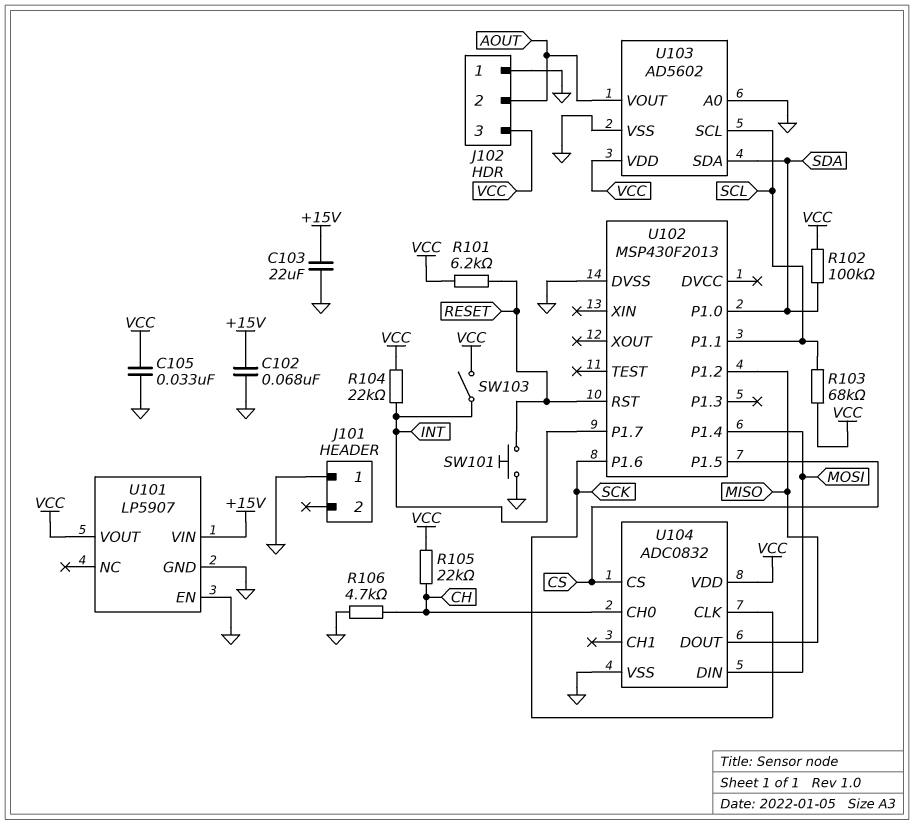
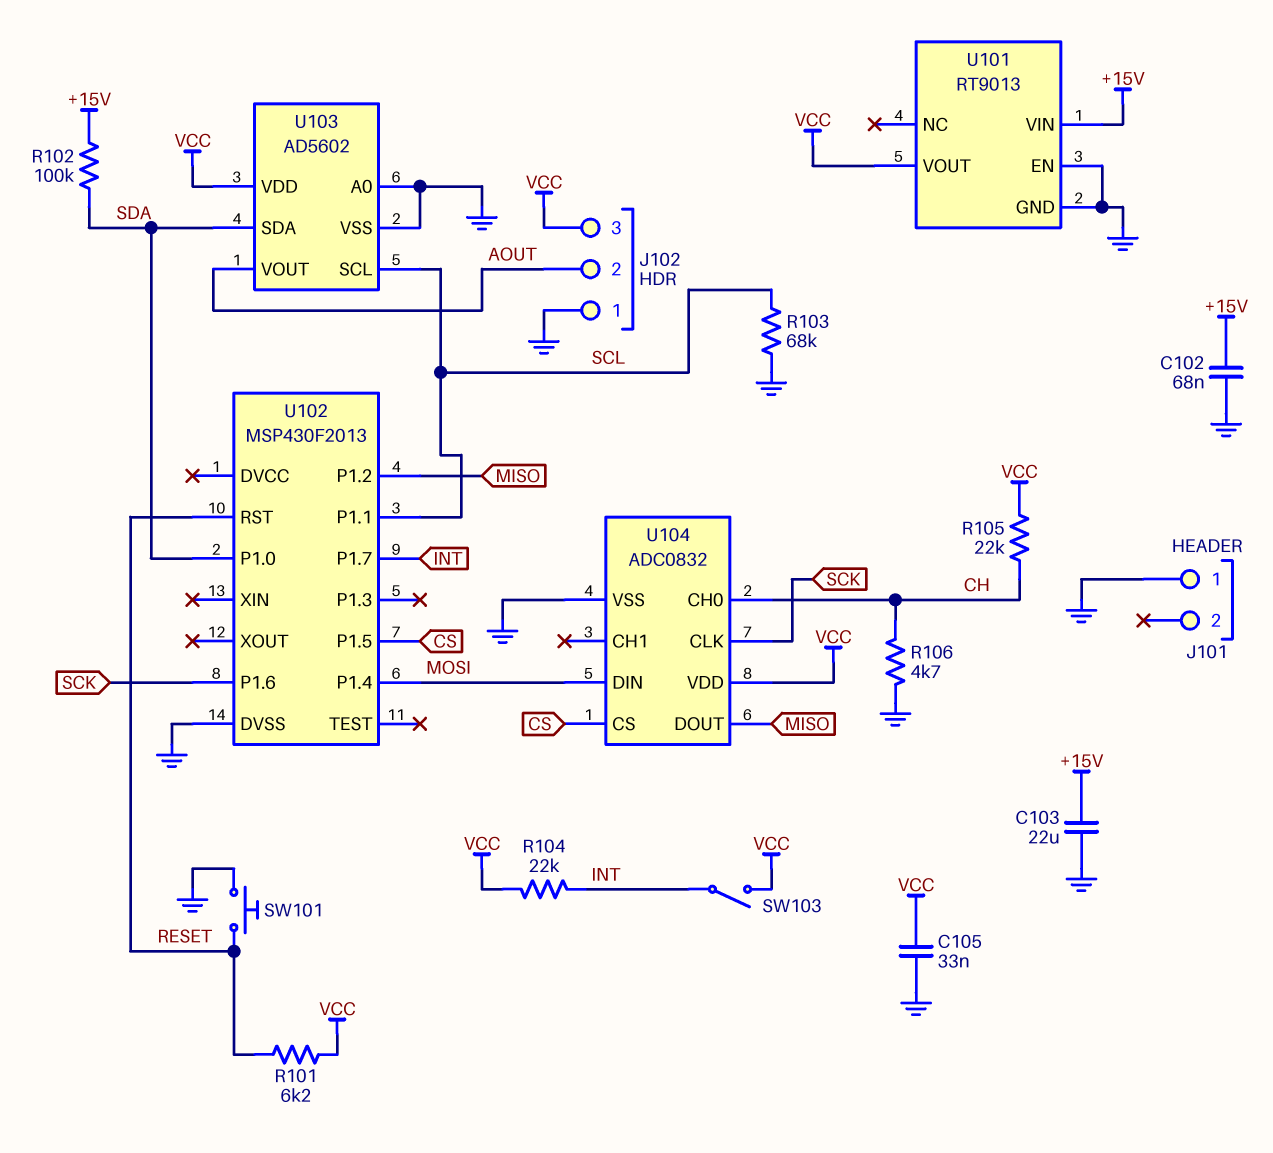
R102: 100k (SDA, VCC) -> 100k (+15V, SDA)
R103: 68k (SCL, VCC) -> 68k (GND, SCL)
U101: LP5907 -> RT9013

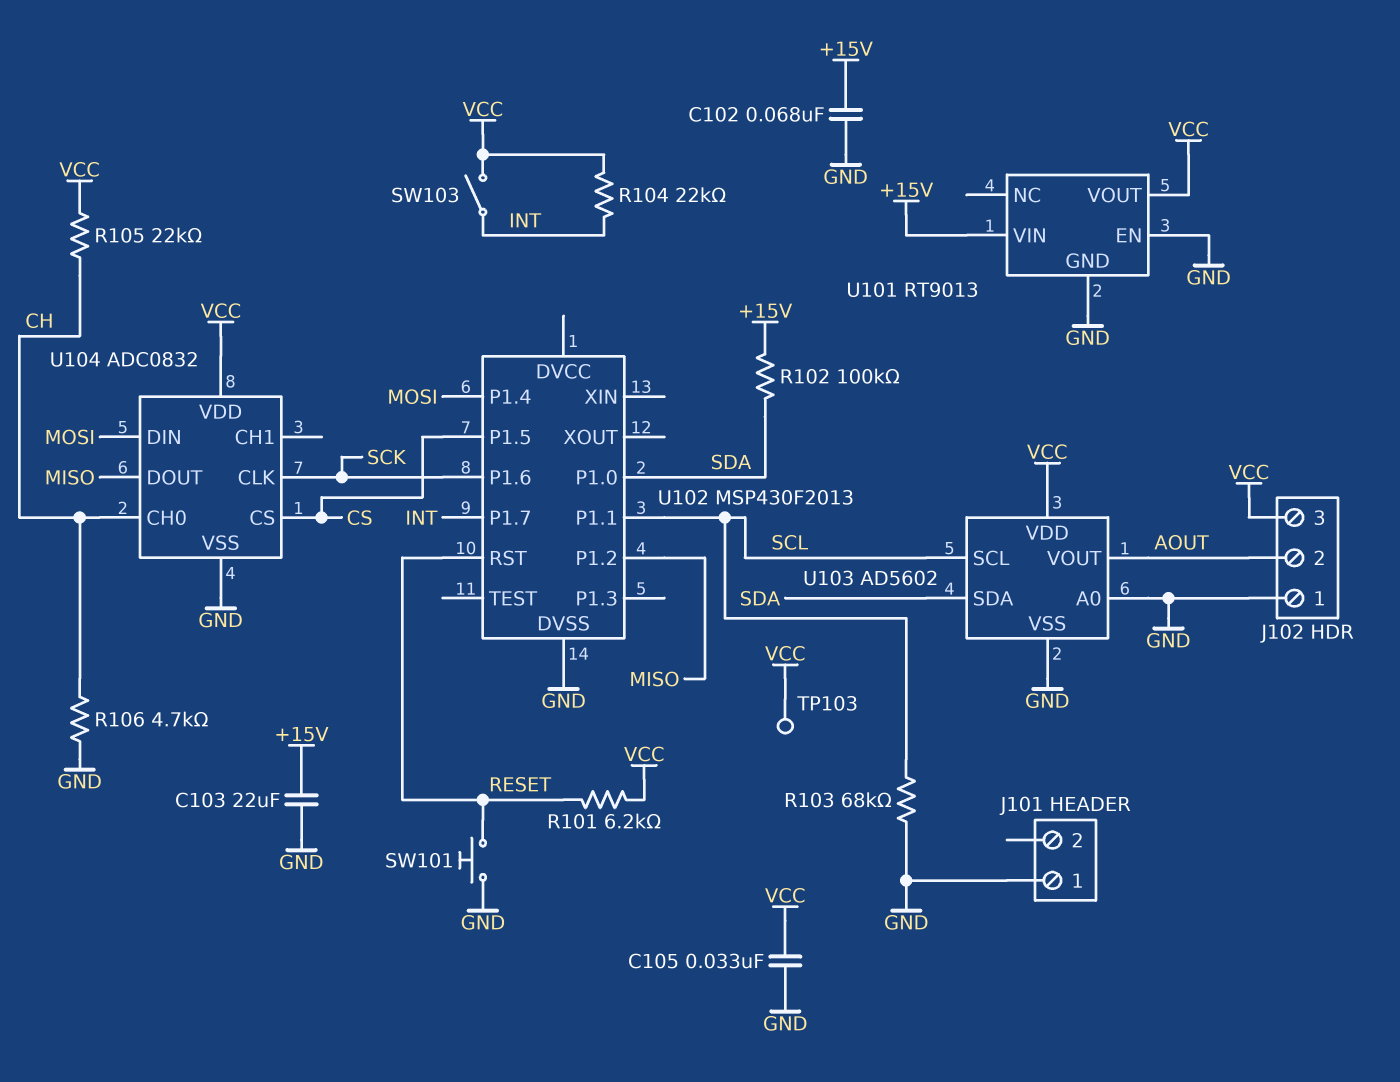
TP103: none -> test point (VCC)

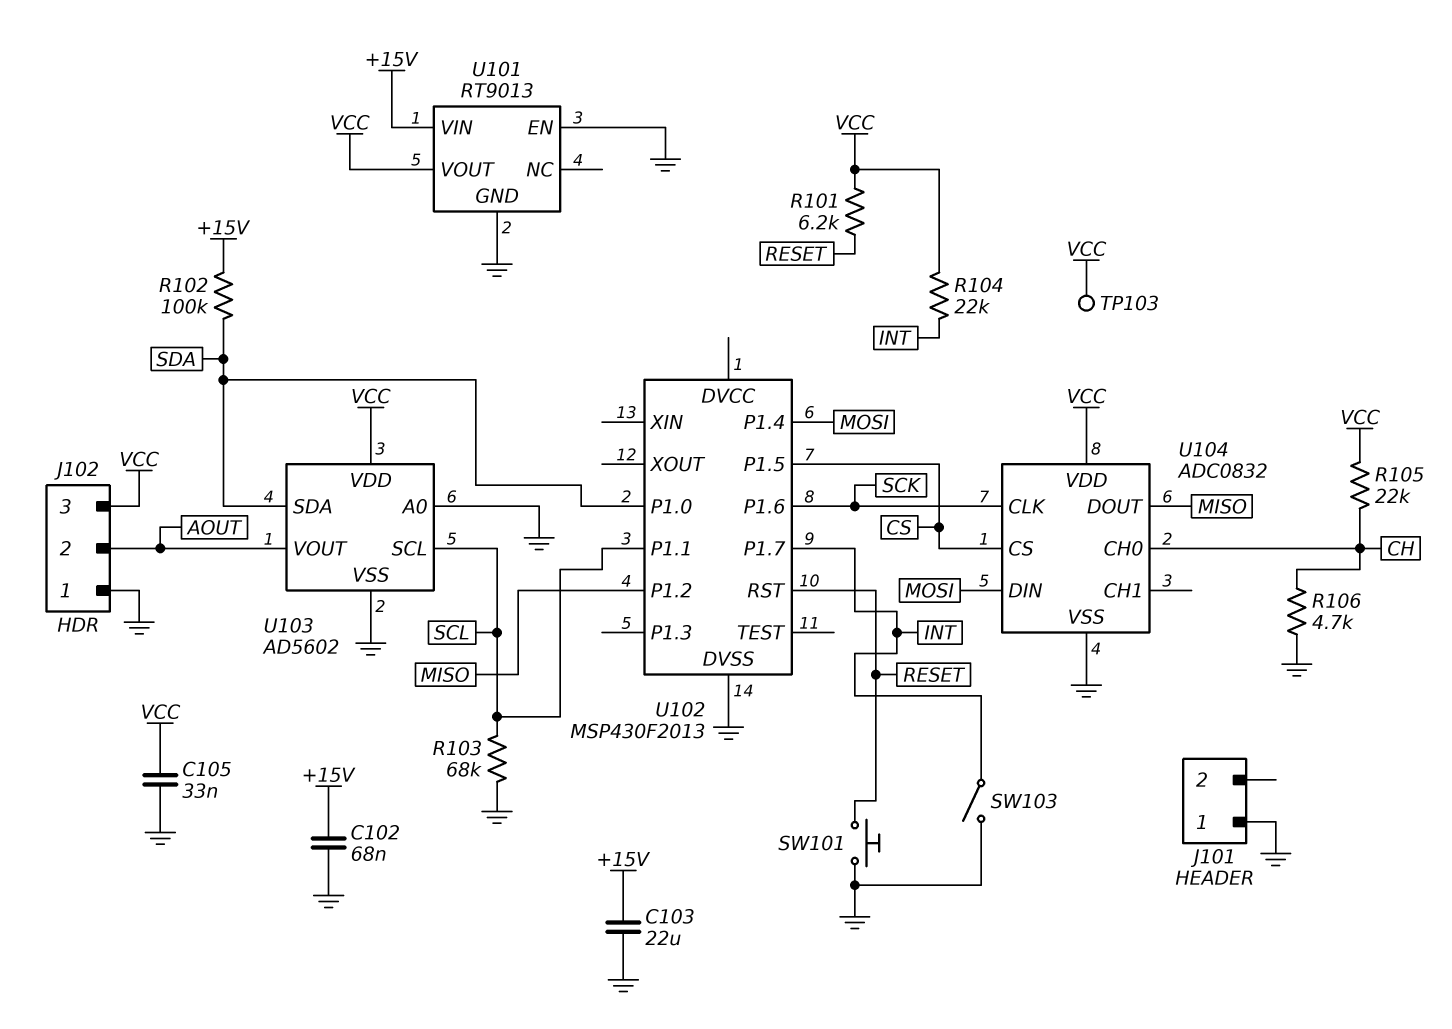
SW103: switch (INT, VCC) -> switch (GND, INT)

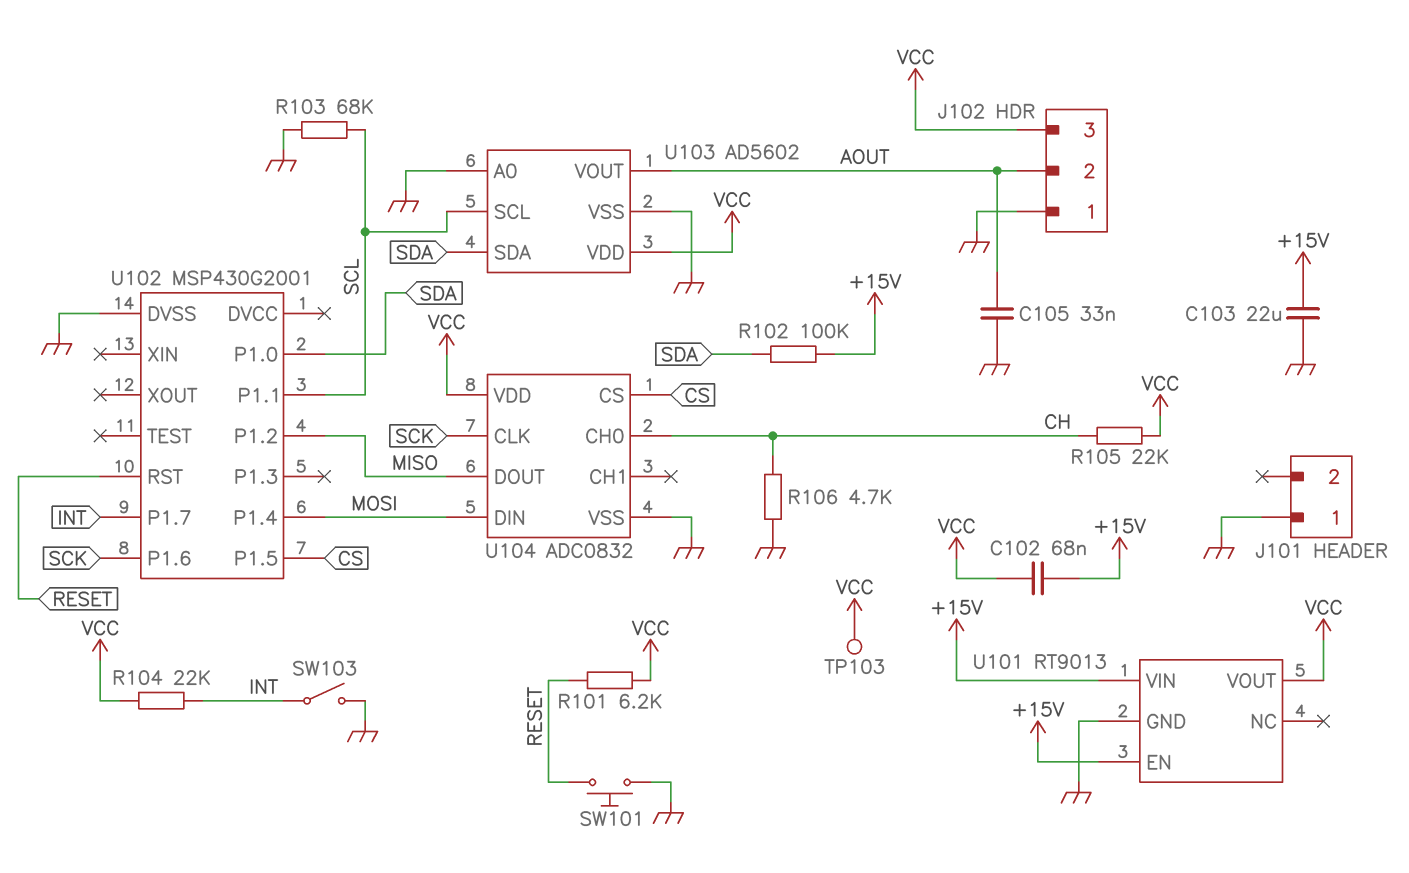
C102: 68nF (+15V, GND) -> 68nF (+15V, VCC)
C105: 33nF (GND, VCC) -> 33nF (AOUT, GND)
U101 pin EN: GND -> +15V
U102: MSP430F2013 -> MSP430G2001

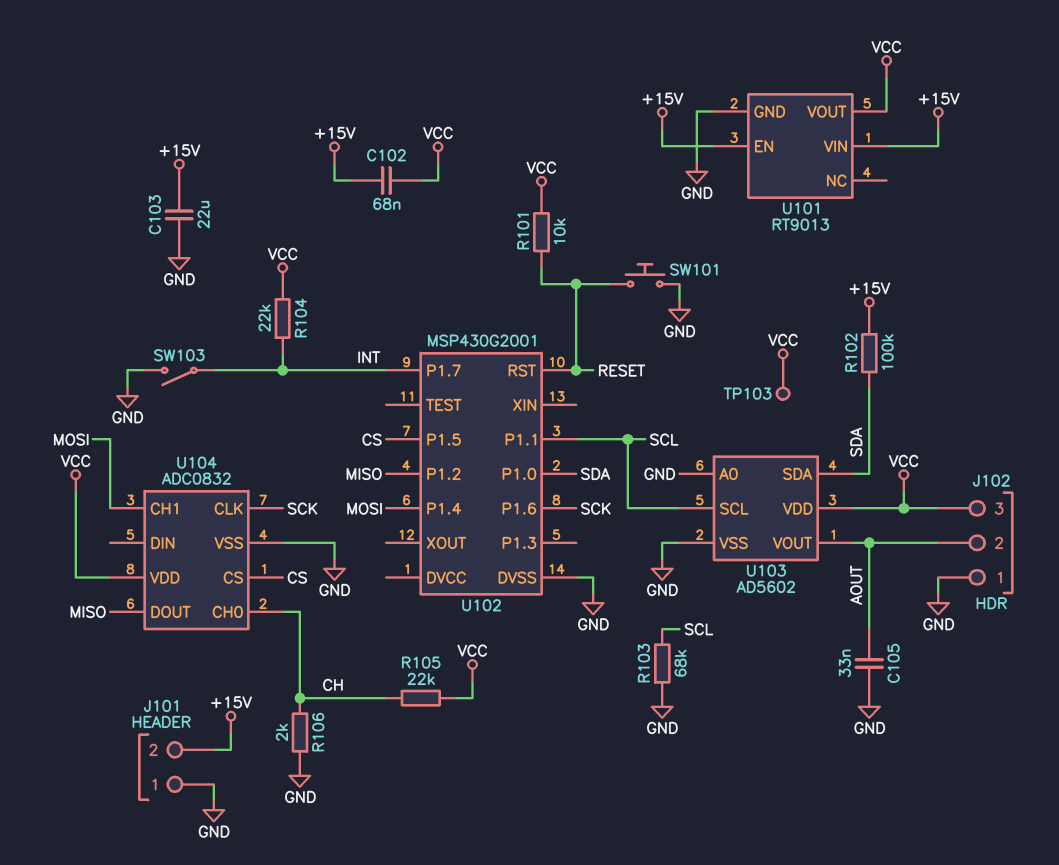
J101 pin 2: none -> +15V
R101: 6.2k (RESET, VCC) -> 10k (RESET, VCC)
R106: 4.7k (CH, GND) -> 2k (CH, GND)
U104 pin CH1: none -> MOSI
U104 pin DIN: MOSI -> none

